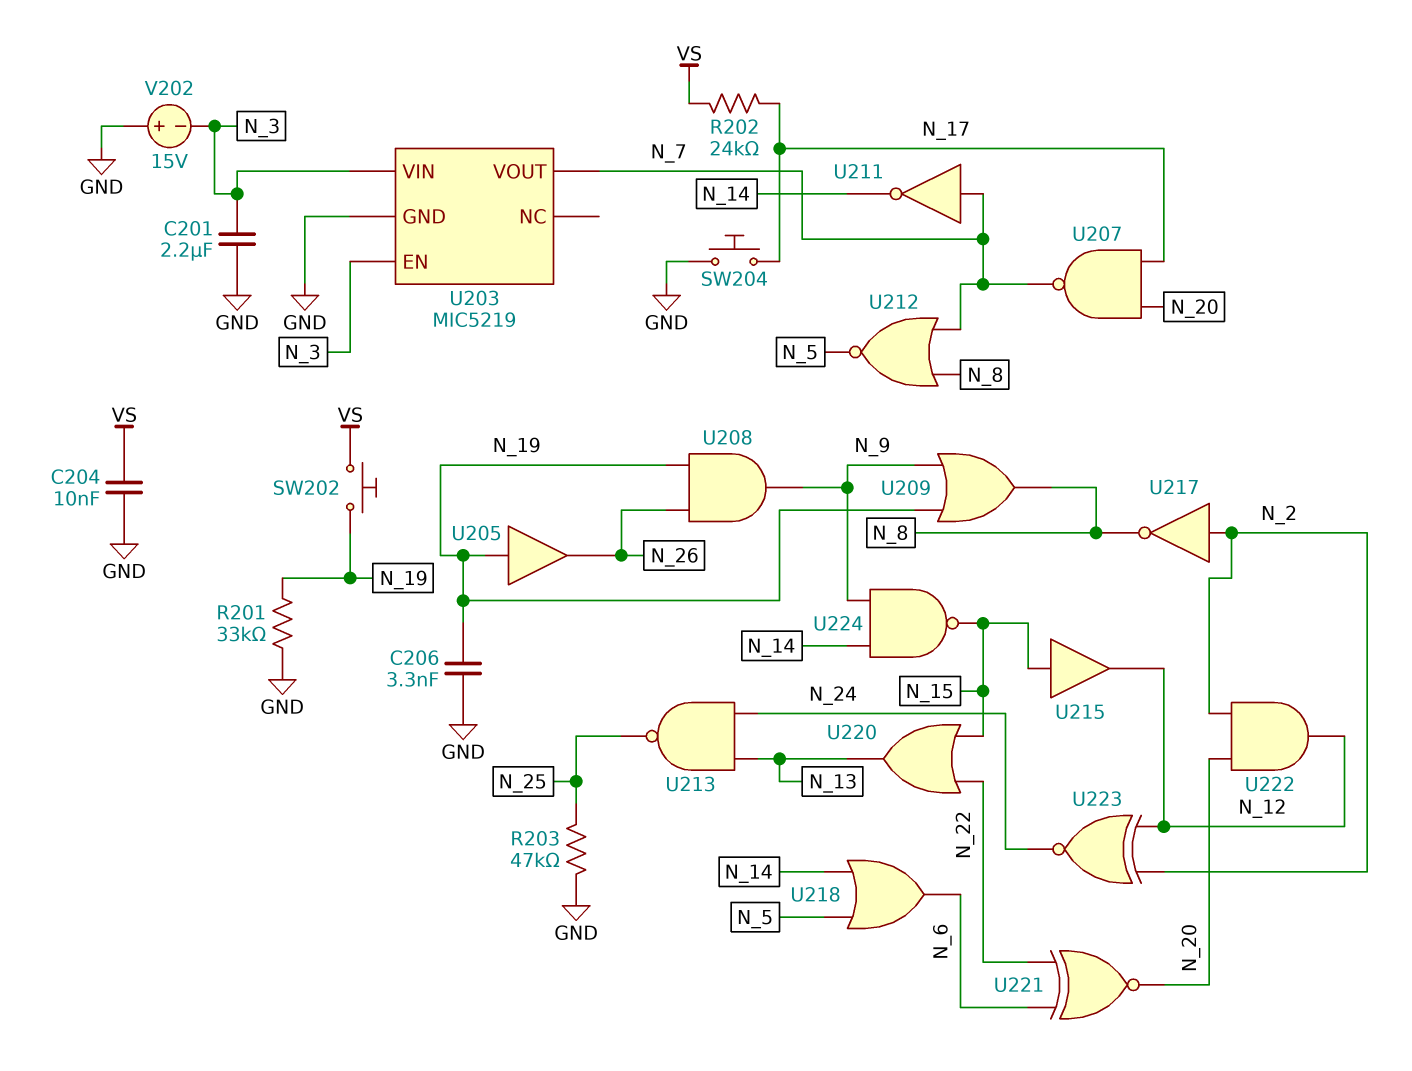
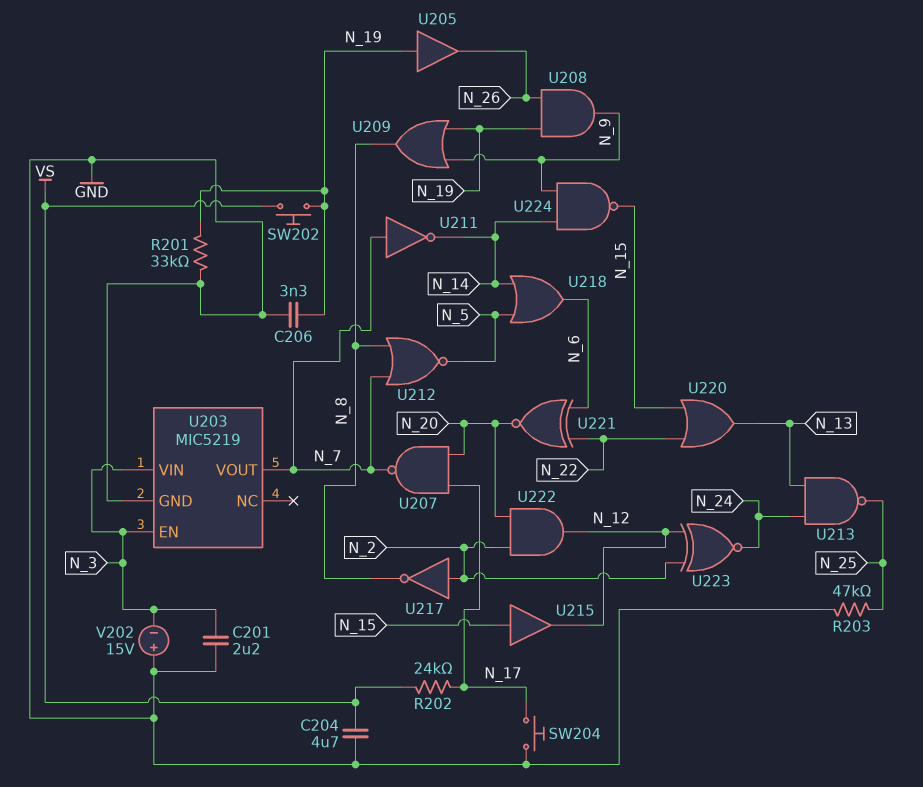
C204: 10nF (GND, VS) -> 4.7uF (GND, VS)

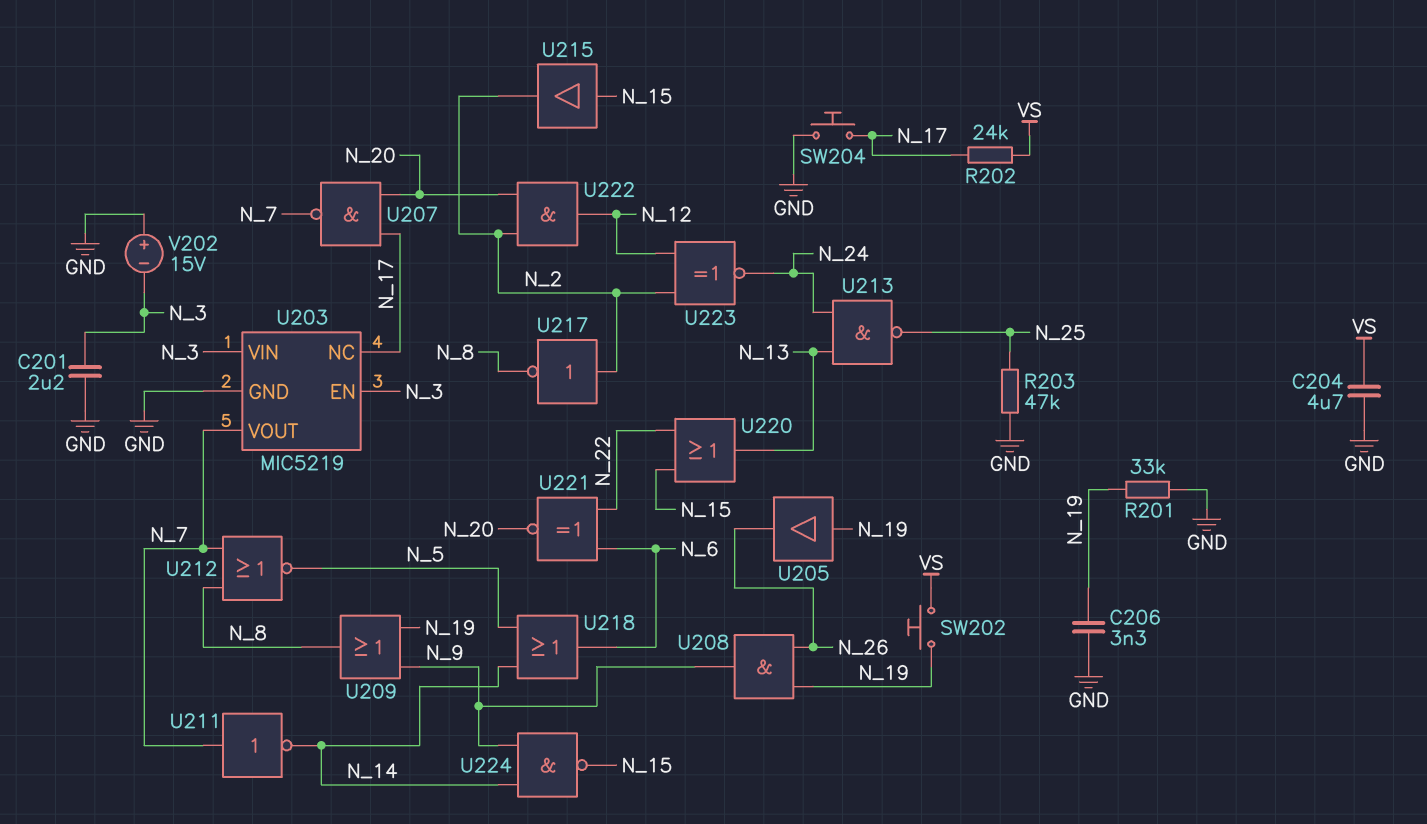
U203 pin NC: none -> N_17
U215: buffer (in N_15, out N_12) -> buffer (in N_15, out N_2)

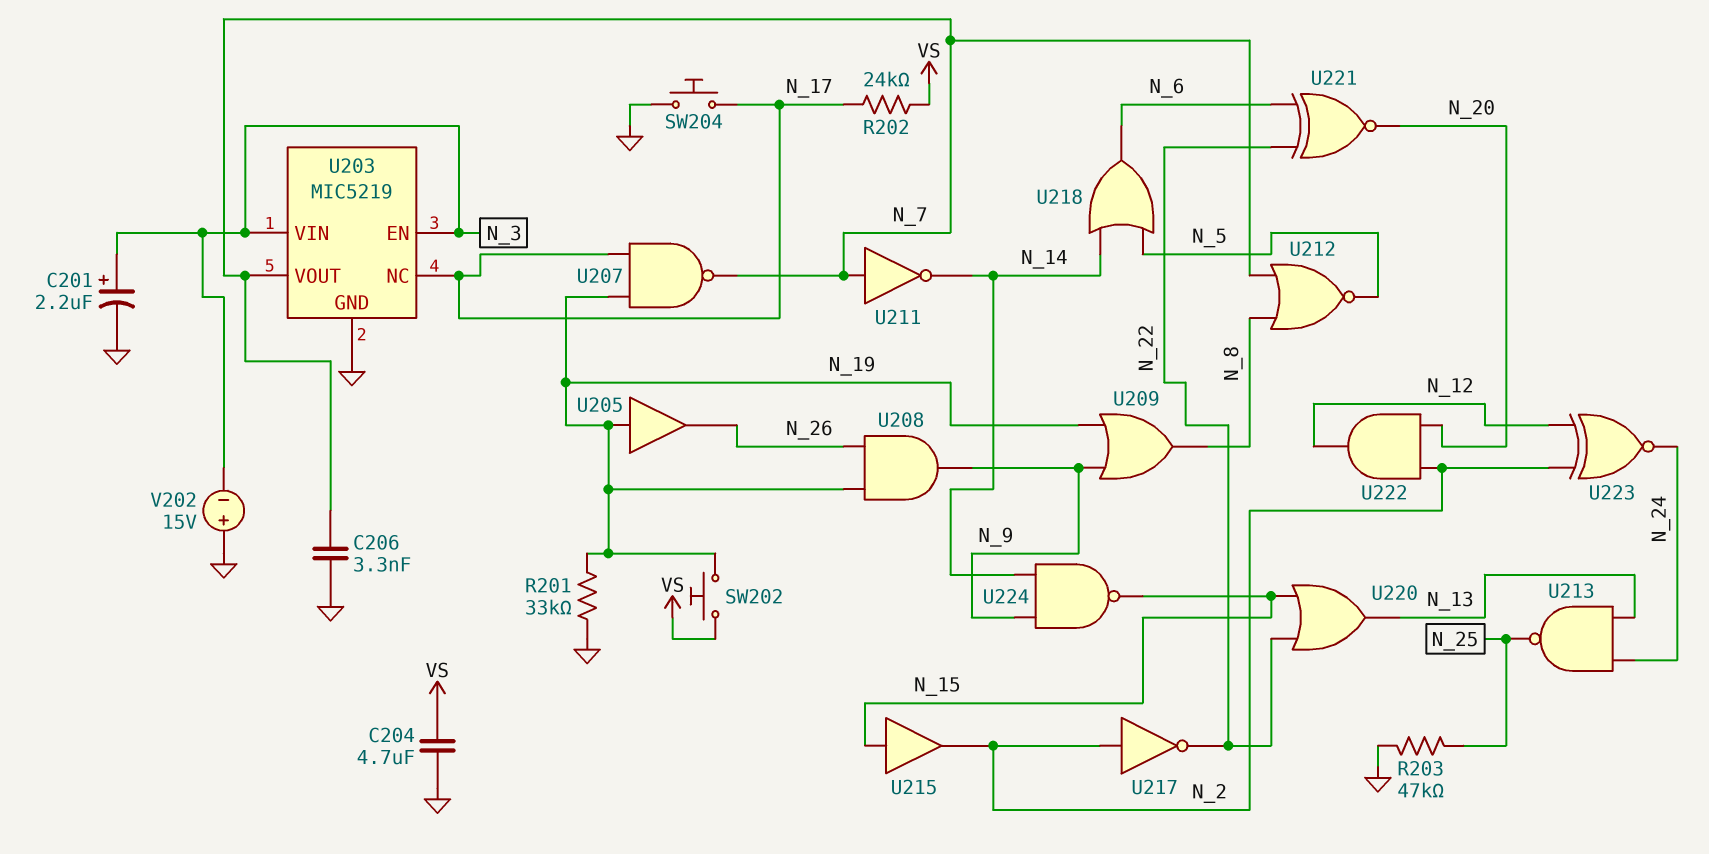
C201: 2.2uF (GND, N_3) -> 2.2uF (plus N_3, minus GND)
C206: 3.3nF (GND, N_19) -> 3.3nF (GND, N_7)
U207: NAND (in N_17, in N_20, out N_7) -> NAND (in N_17, in N_19, out N_7)
U217: NOT (in N_2, out N_8) -> NOT (in N_2, out N_22)

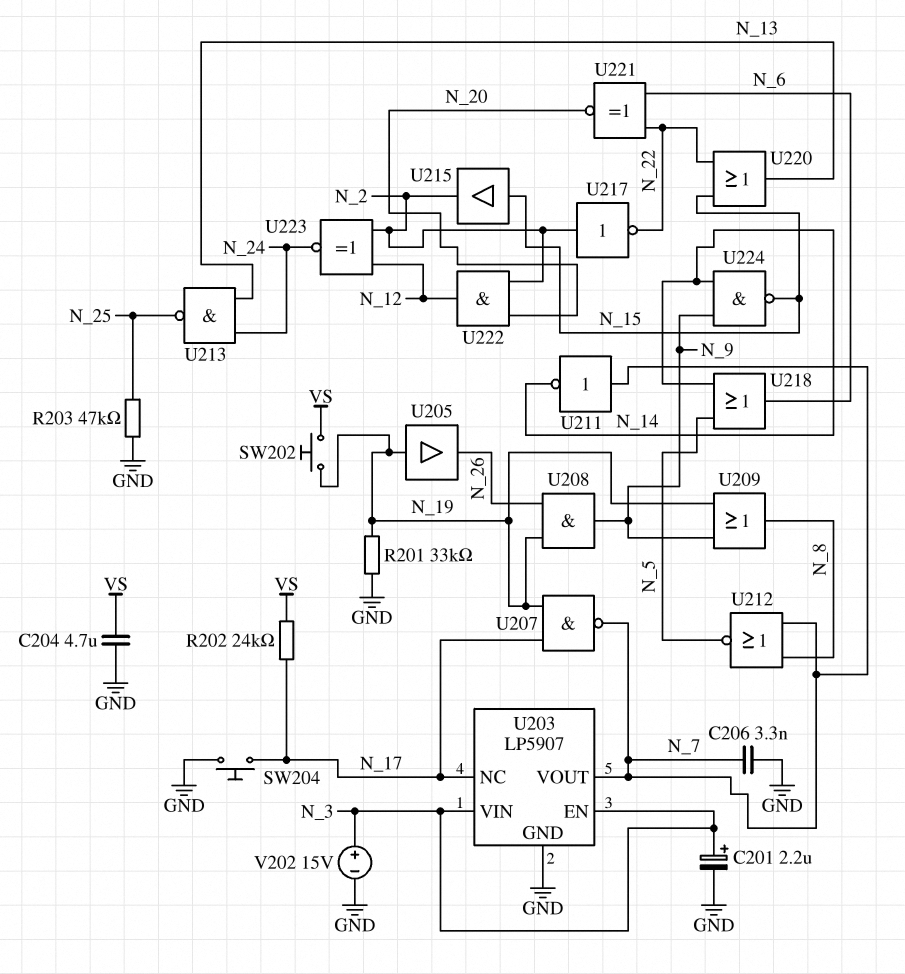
U203: MIC5219 -> LP5907
V202: 15V (plus GND, minus N_3) -> 15V (plus N_3, minus GND)

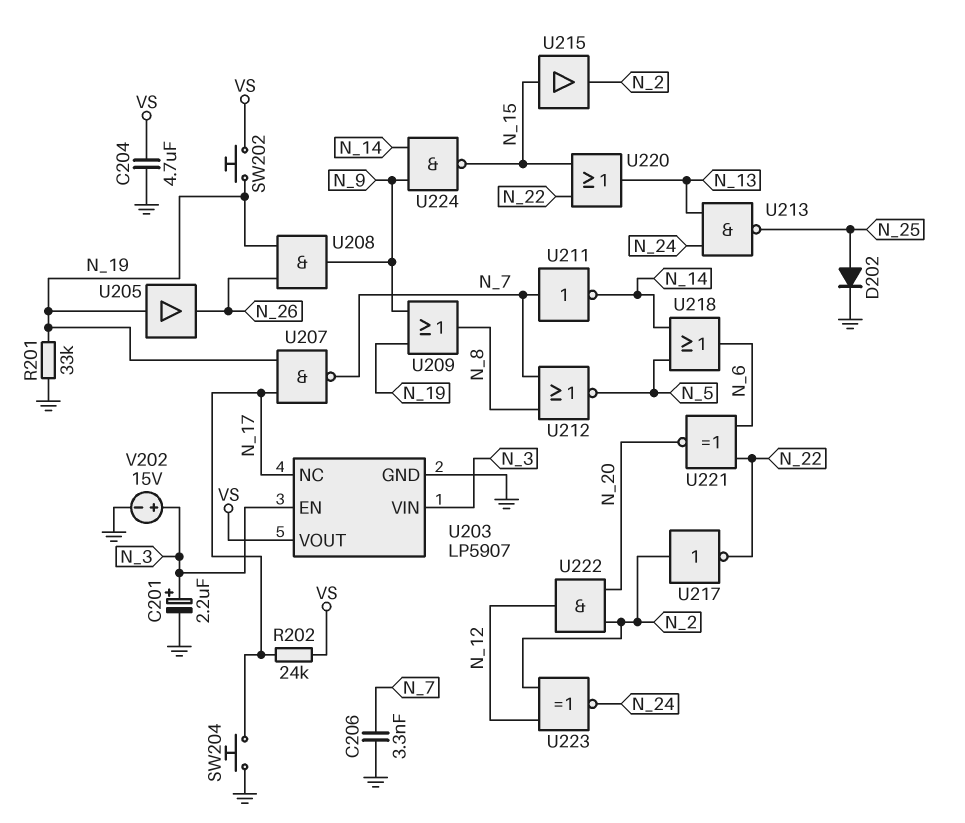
D202: none -> diode (A N_25, K GND)
R203: 47k (GND, N_25) -> none
U203 pin VOUT: N_7 -> VS

